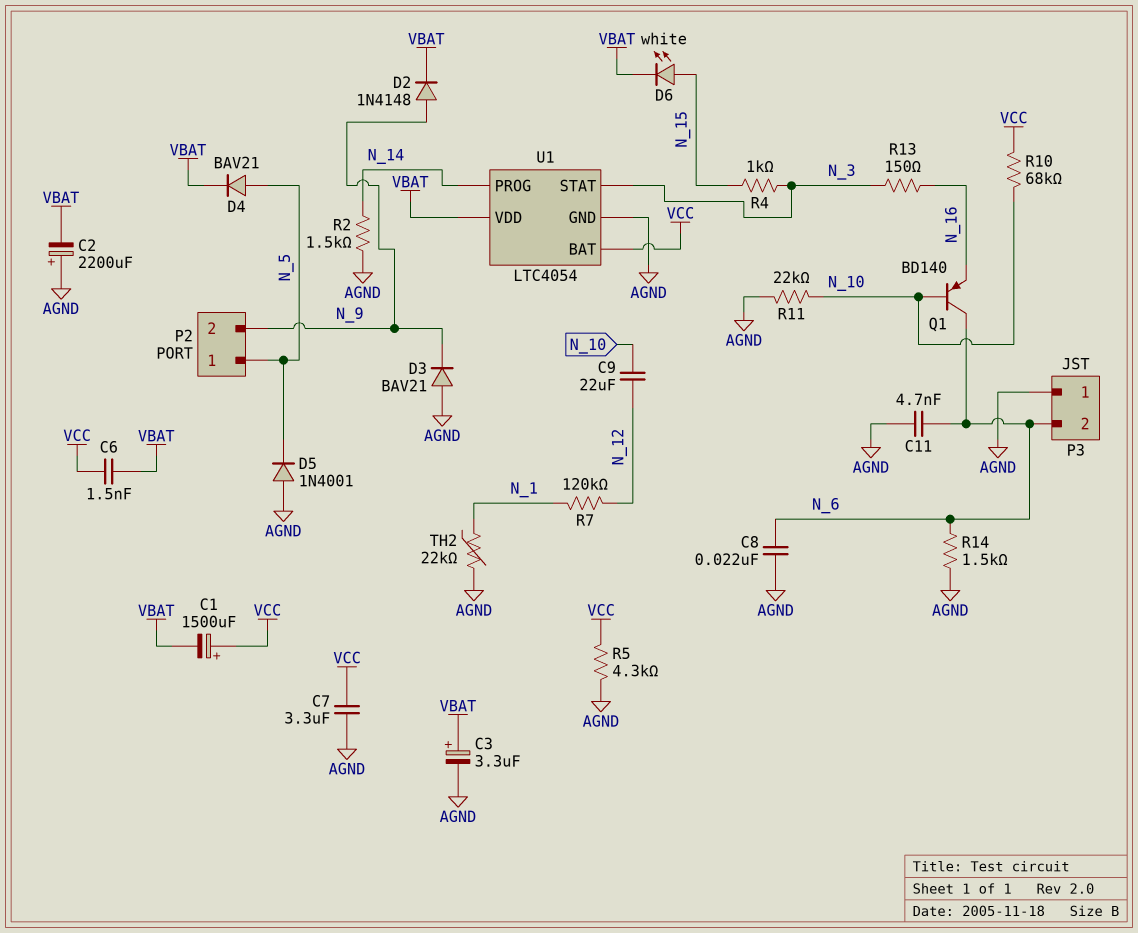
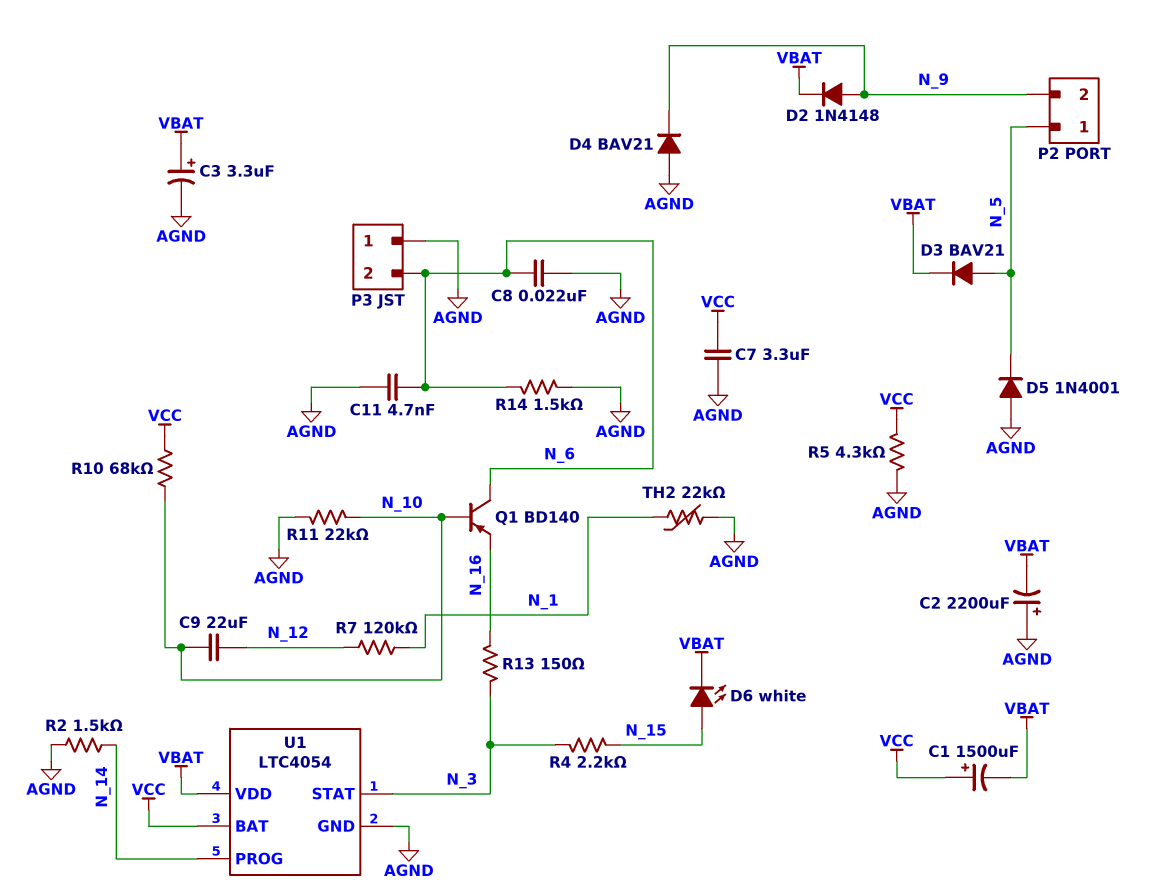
C6: 1.5nF (VBAT, VCC) -> none
D3: diode BAV21 (A AGND, K N_9) -> diode BAV21 (A N_5, K VBAT)
D4: diode BAV21 (A N_5, K VBAT) -> diode BAV21 (A AGND, K N_9)
R4: 1k (N_3, N_15) -> 2.2k (N_3, N_15)

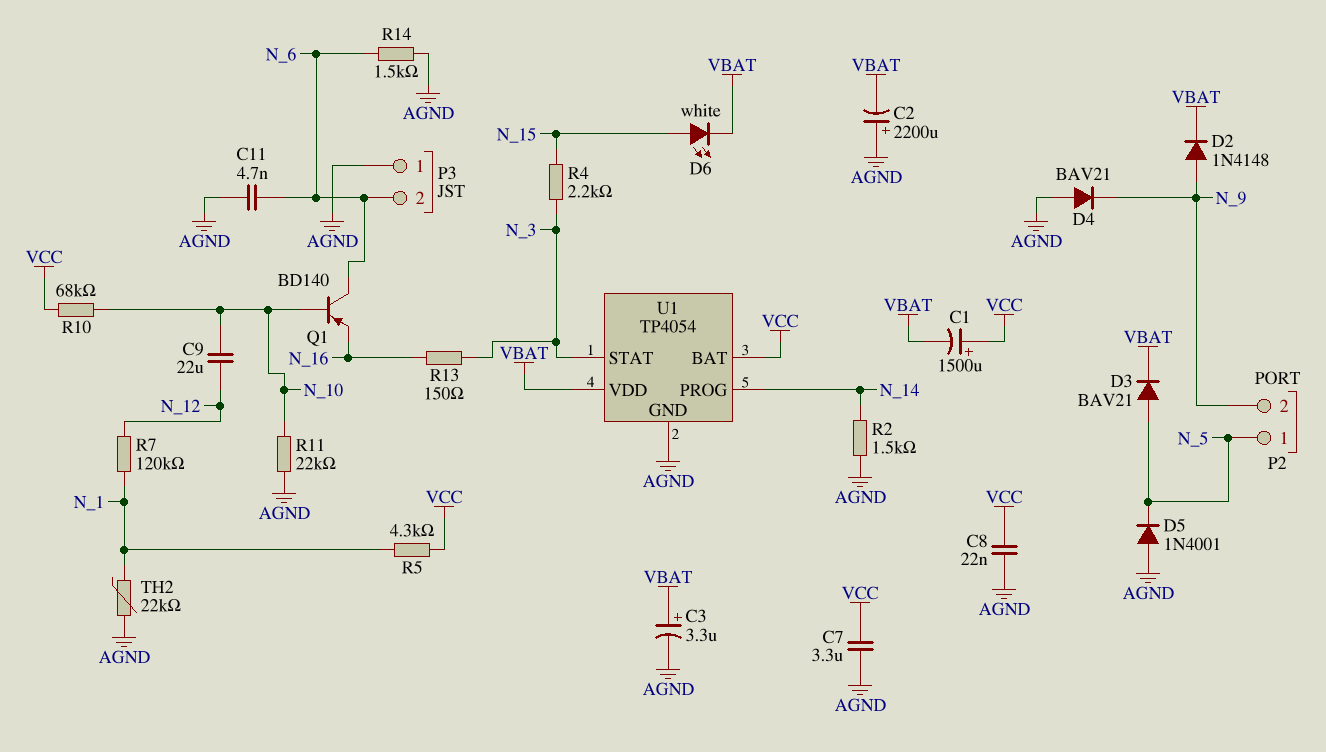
C8: 22nF (AGND, N_6) -> 22nF (AGND, VCC)
R5: 4.3k (AGND, VCC) -> 4.3k (N_1, VCC)
U1: LTC4054 -> TP4054

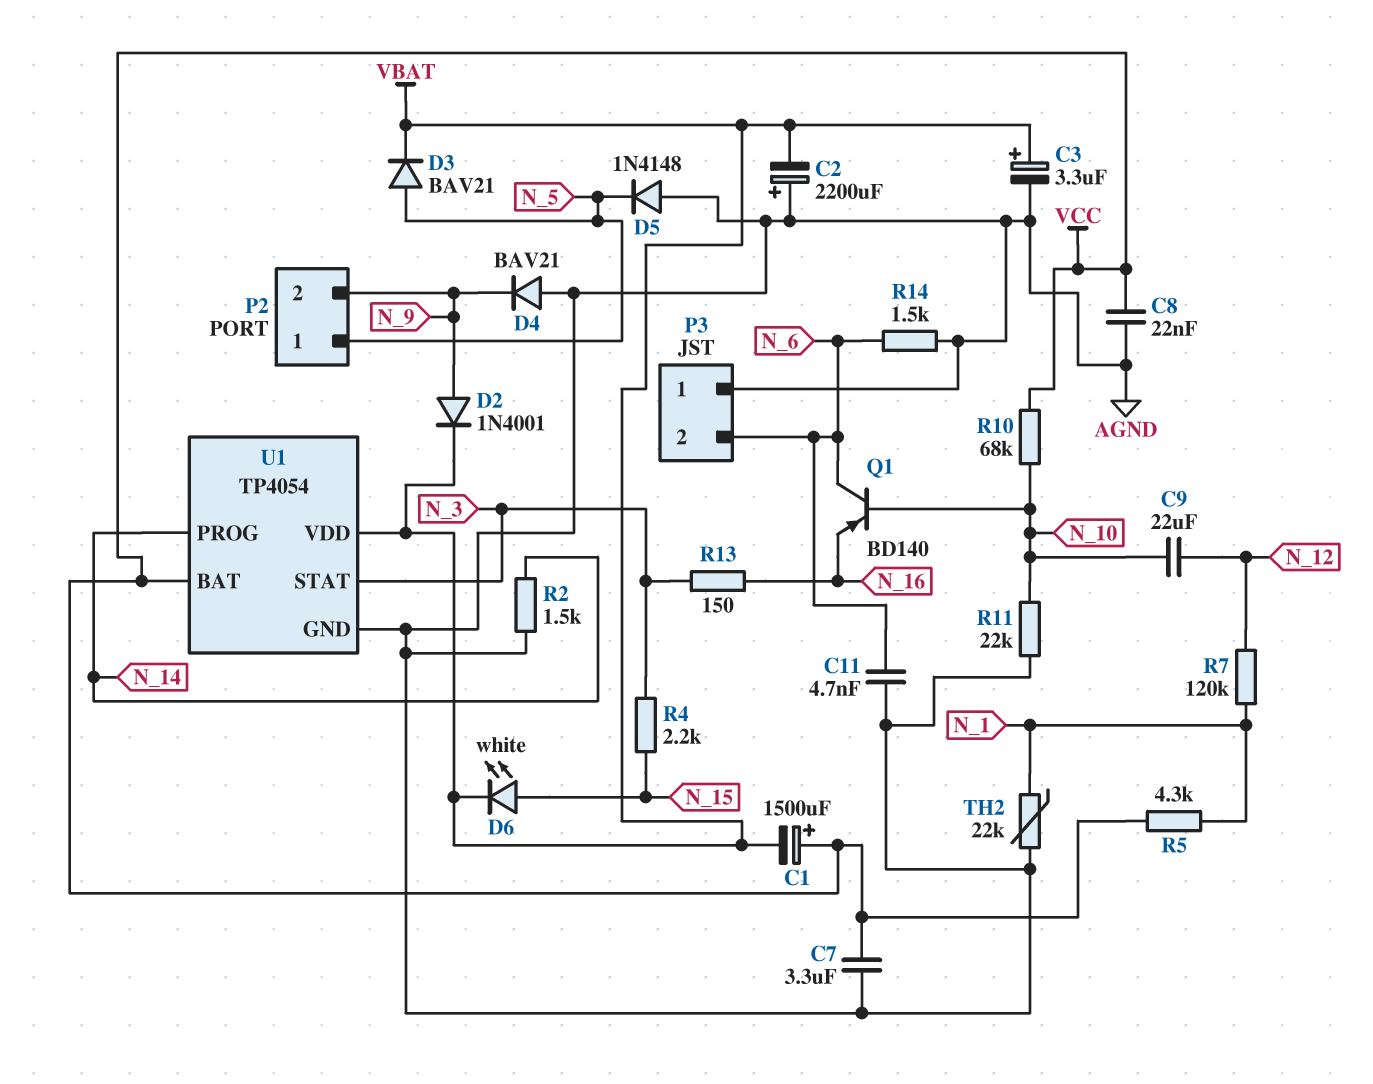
D2: diode 1N4148 (A N_9, K VBAT) -> diode 1N4001 (A N_9, K VBAT)
D5: diode 1N4001 (A AGND, K N_5) -> diode 1N4148 (A AGND, K N_5)

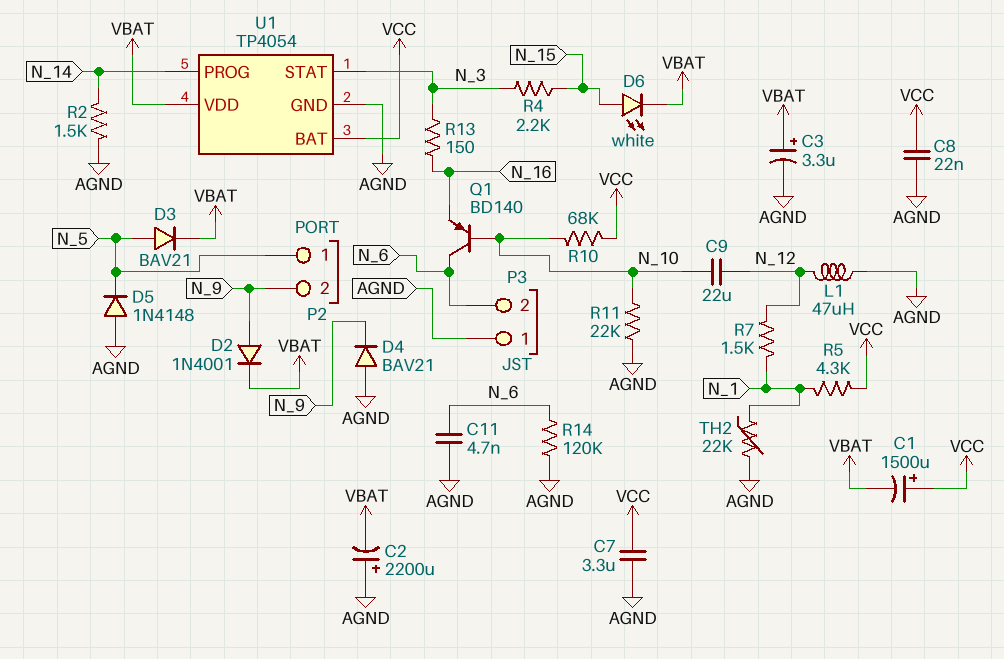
L1: none -> 47uH (AGND, N_12)
R7: 120k (N_1, N_12) -> 1.5k (N_1, N_12)
R14: 1.5k (AGND, N_6) -> 120k (AGND, N_6)

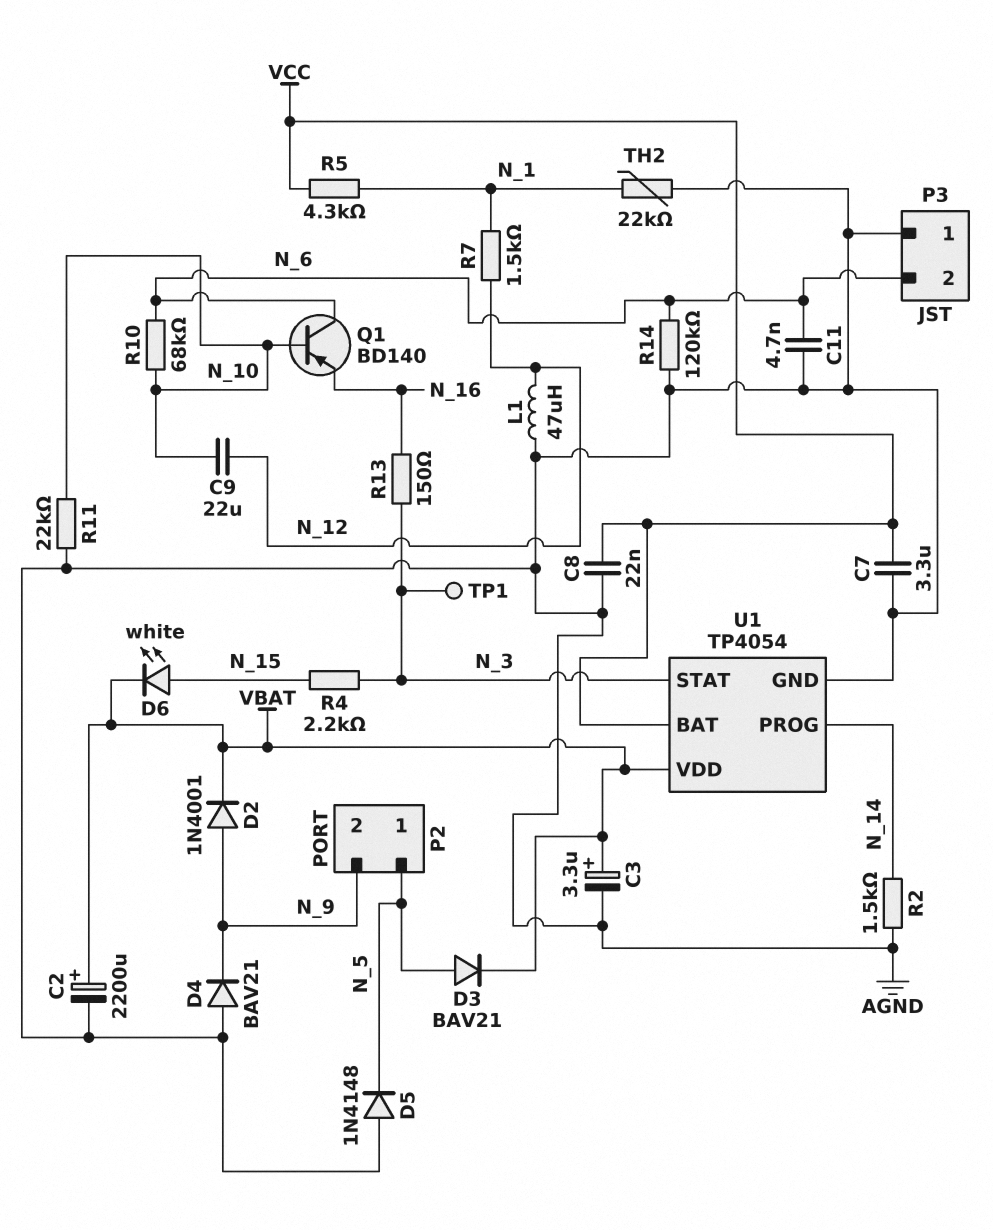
C1: 1500uF (plus VCC, minus VBAT) -> none
C2: 2200uF (plus AGND, minus VBAT) -> 2200uF (plus VBAT, minus AGND)
R10: 68k (N_10, VCC) -> 68k (N_6, N_10)
TP1: none -> test point (N_3)

